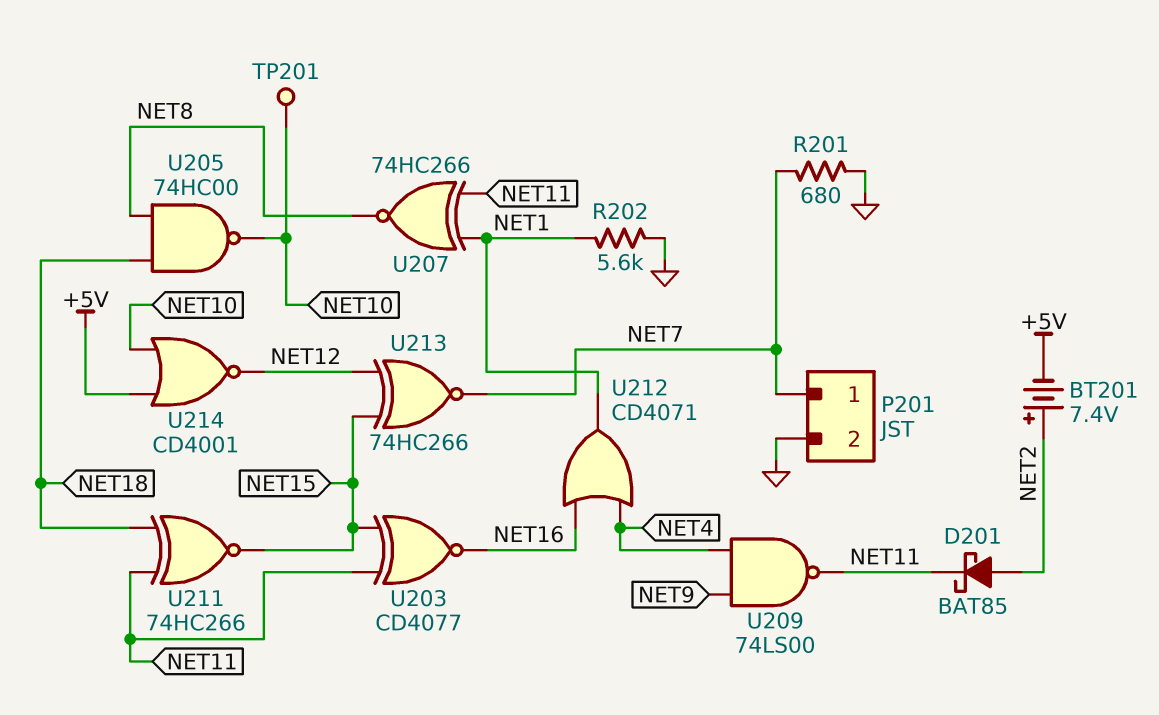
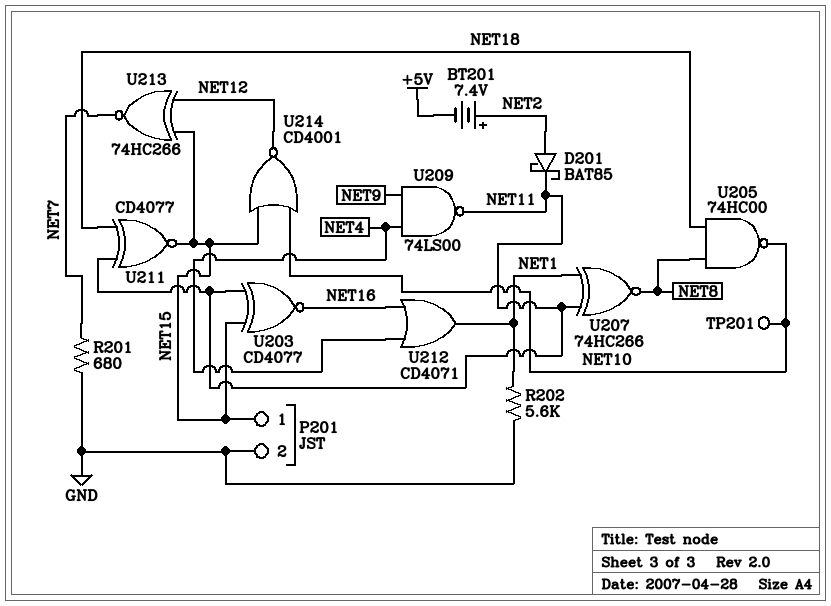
P201 pin 1: NET7 -> NET15
U211: XNOR 74HC266 (in NET11, in NET18, out NET15) -> XNOR CD4077 (in NET11, in NET18, out NET15)
U214: NOR CD4001 (in +5V, in NET10, out NET12) -> NOR CD4001 (in NET10, in NET15, out NET12)

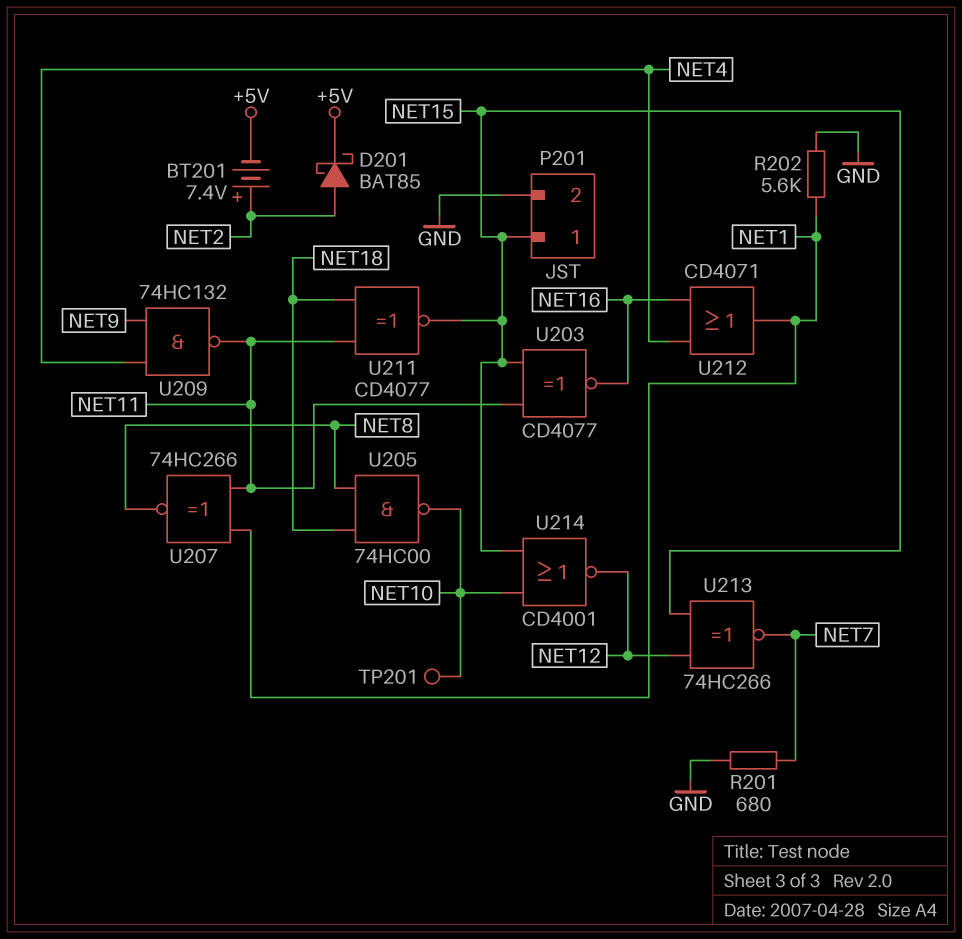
D201: schottky BAT85 (A NET2, K NET11) -> schottky BAT85 (A NET2, K +5V)
U209: NAND 74LS00 (in NET4, in NET9, out NET11) -> NAND 74HC132 (in NET4, in NET9, out NET11)

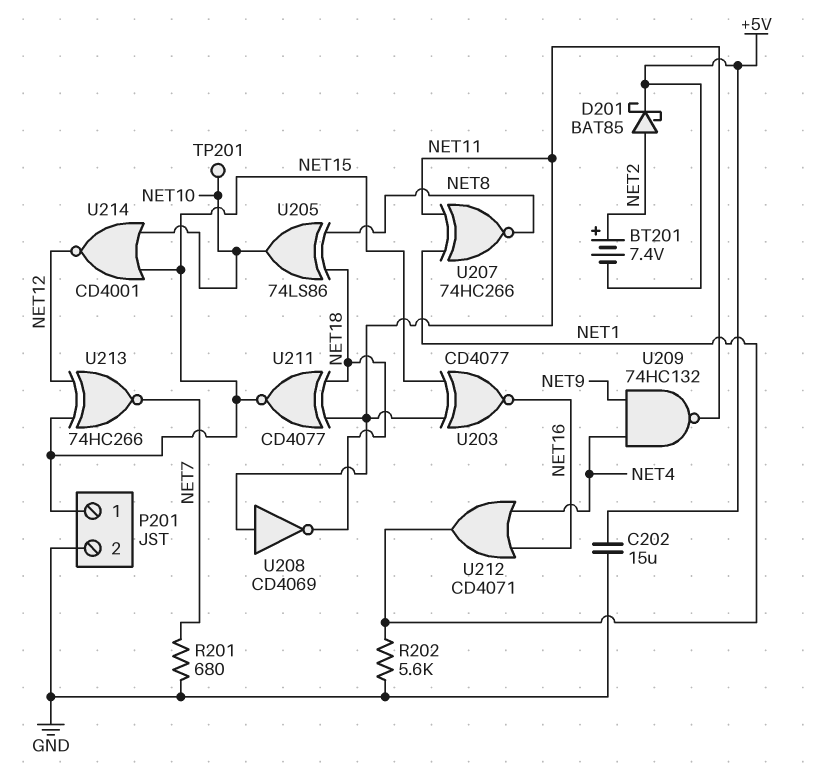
C202: none -> 15uF (+5V, GND)
U205: NAND 74HC00 (in NET8, in NET18, out NET10) -> XOR 74LS86 (in NET8, in NET18, out NET10)
U208: none -> NOT CD4069 (in NET11, out NET18)

